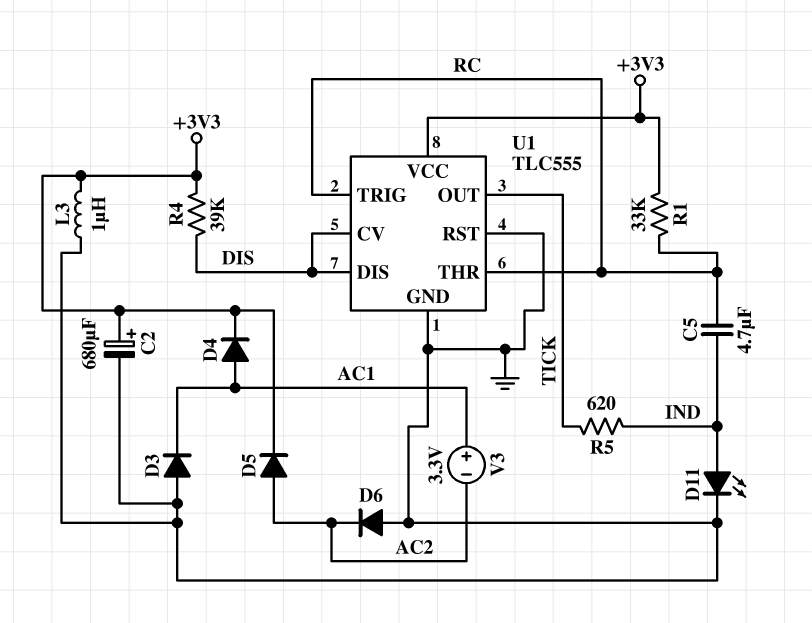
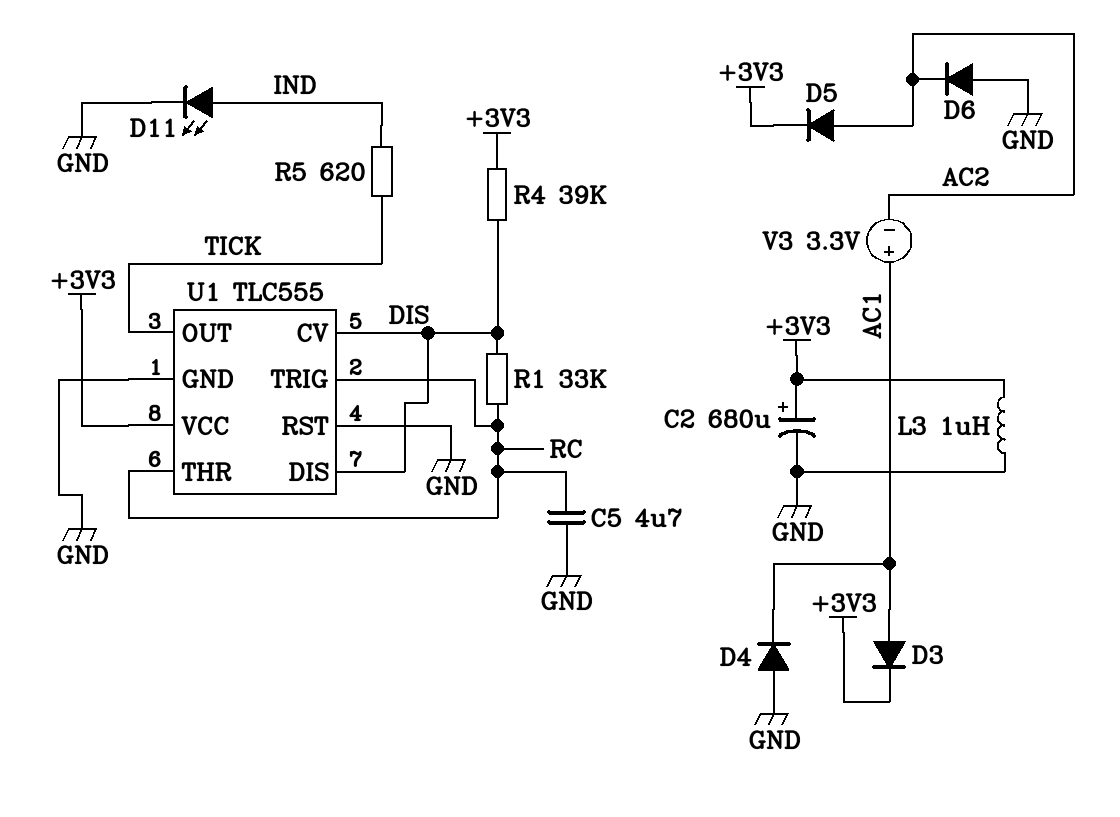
C5: 4.7uF (IND, RC) -> 4.7uF (GND, RC)
D3: diode (A GND, K AC1) -> diode (A AC1, K +3V3)
D4: diode (A AC1, K +3V3) -> diode (A GND, K AC1)
R1: 33k (+3V3, RC) -> 33k (DIS, RC)

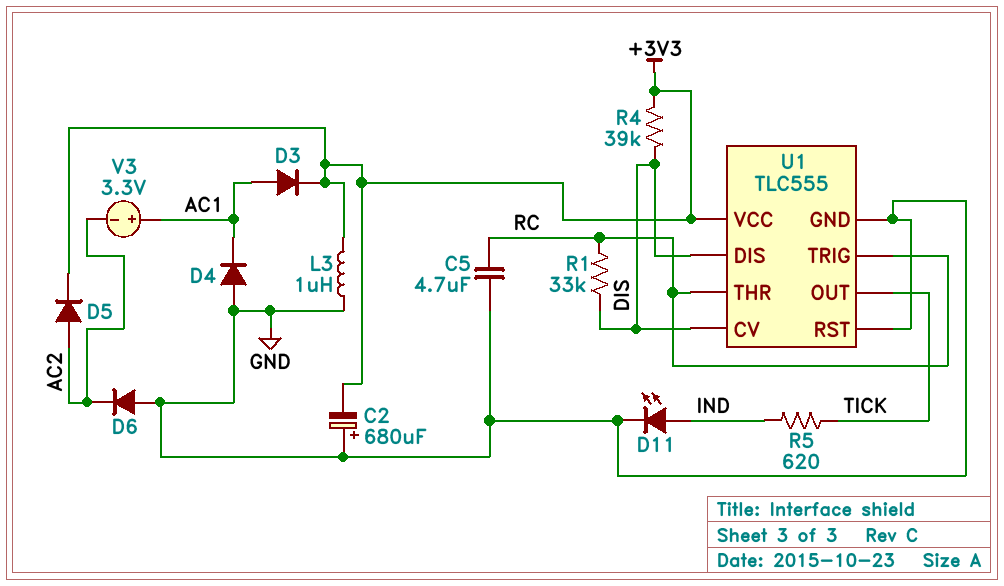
C2: 680uF (plus +3V3, minus GND) -> 680uF (plus GND, minus +3V3)

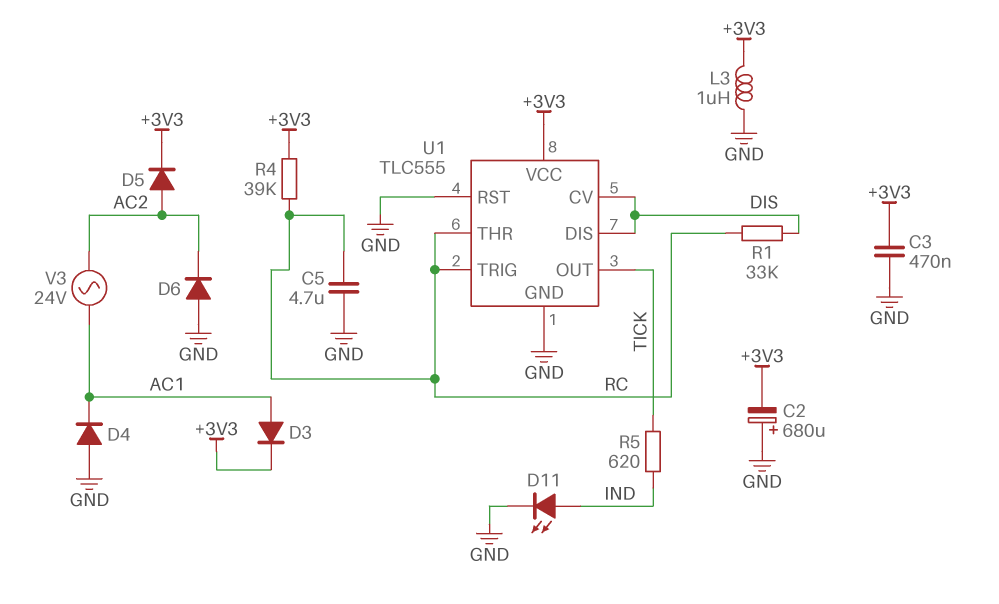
C3: none -> 470nF (+3V3, GND)
R4: 39k (+3V3, DIS) -> 39k (+3V3, RC)
V3: 3.3V (plus AC1, minus AC2) -> AC 24V (AC1, AC2)

